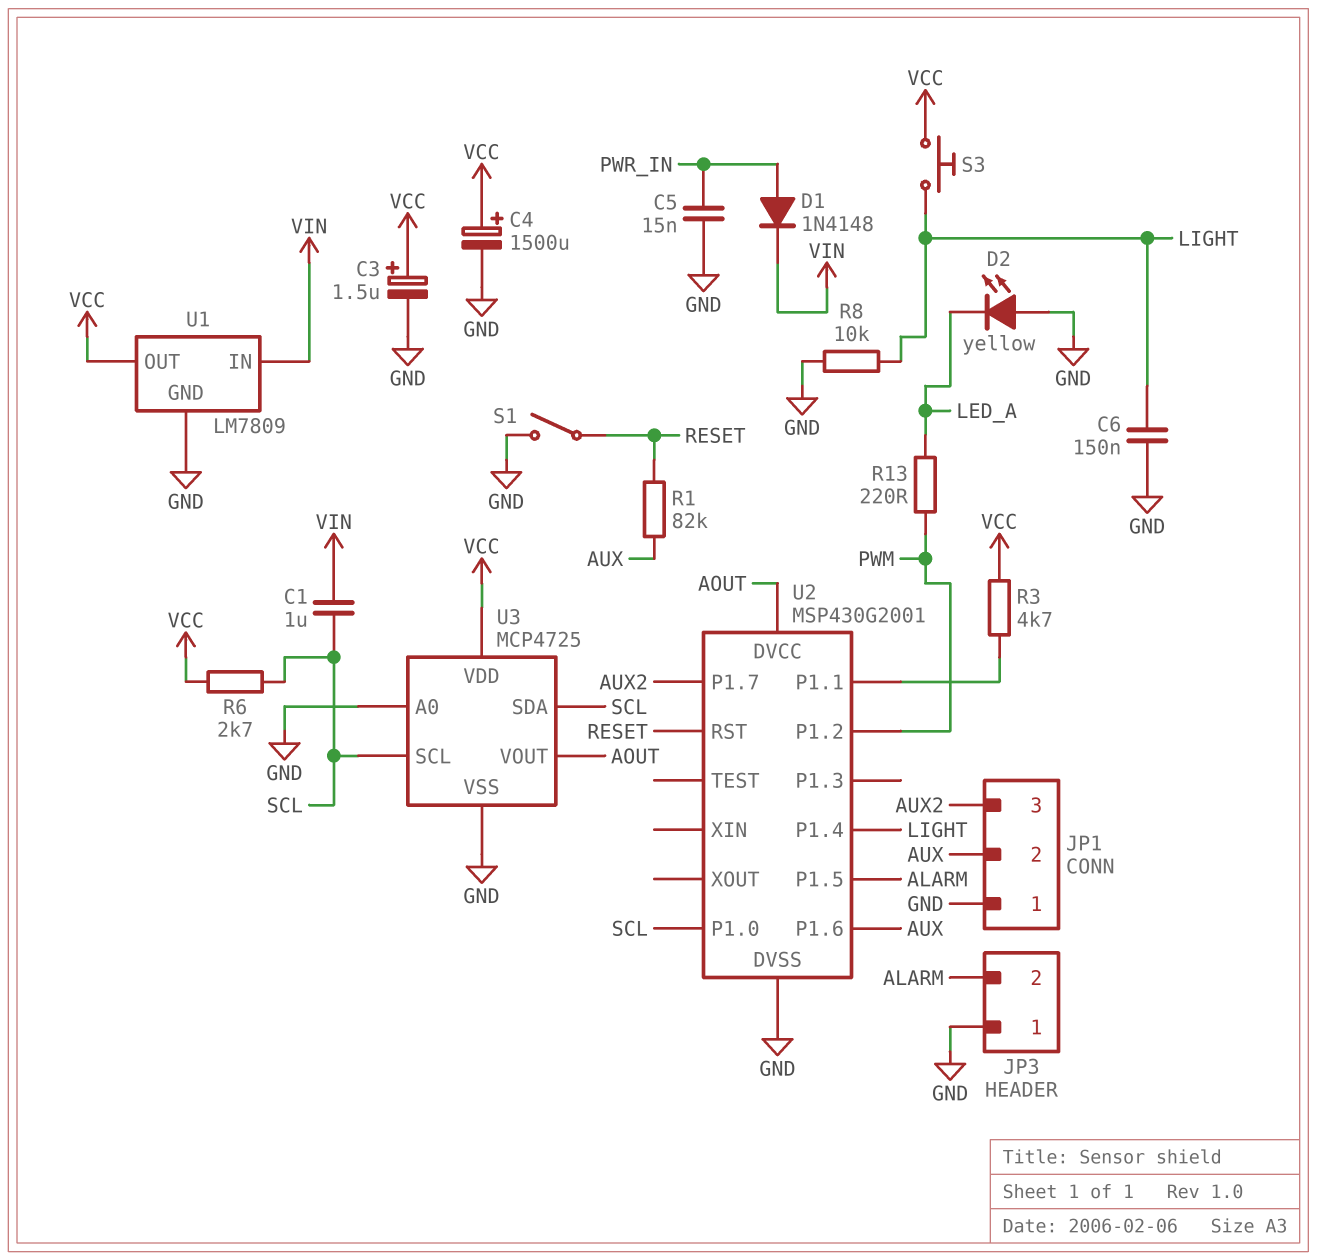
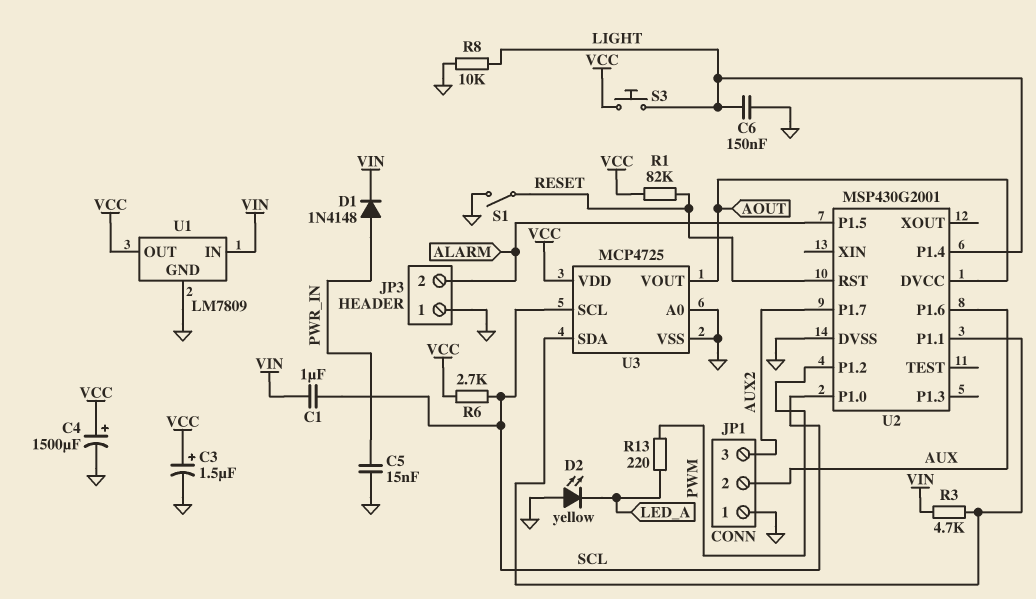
R1: 82k (AUX, RESET) -> 82k (RESET, VCC)
R3: 4.7k (U2/P1.1, VCC) -> 4.7k (U2/P1.1, VIN)
U3 pin SDA: SCL -> U2/P1.1

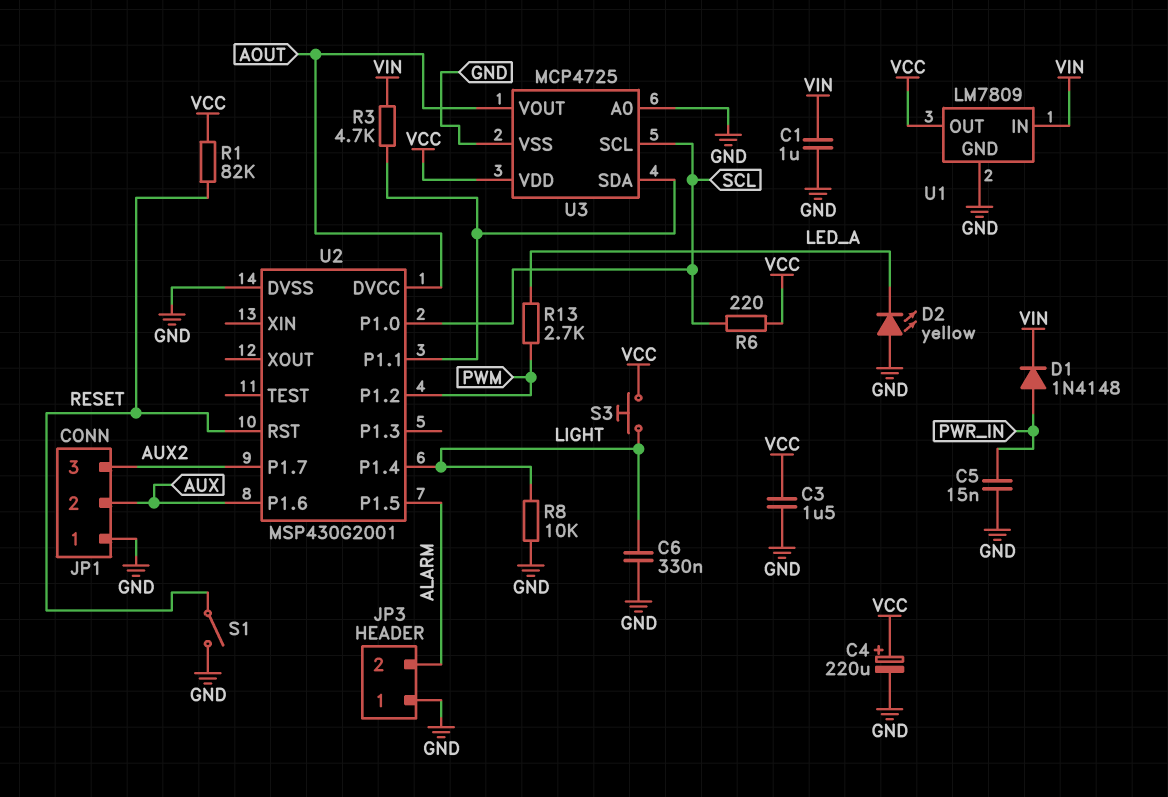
C1: 1uF (SCL, VIN) -> 1uF (GND, VIN)
C3: 1.5uF (plus VCC, minus GND) -> 1.5uF (GND, VCC)
C4: 1500uF (plus VCC, minus GND) -> 220uF (plus VCC, minus GND)
C6: 150nF (GND, LIGHT) -> 330nF (GND, LIGHT)
R6: 2.7k (SCL, VCC) -> 220 (SCL, VCC)
R13: 220 (LED_A, PWM) -> 2.7k (LED_A, PWM)

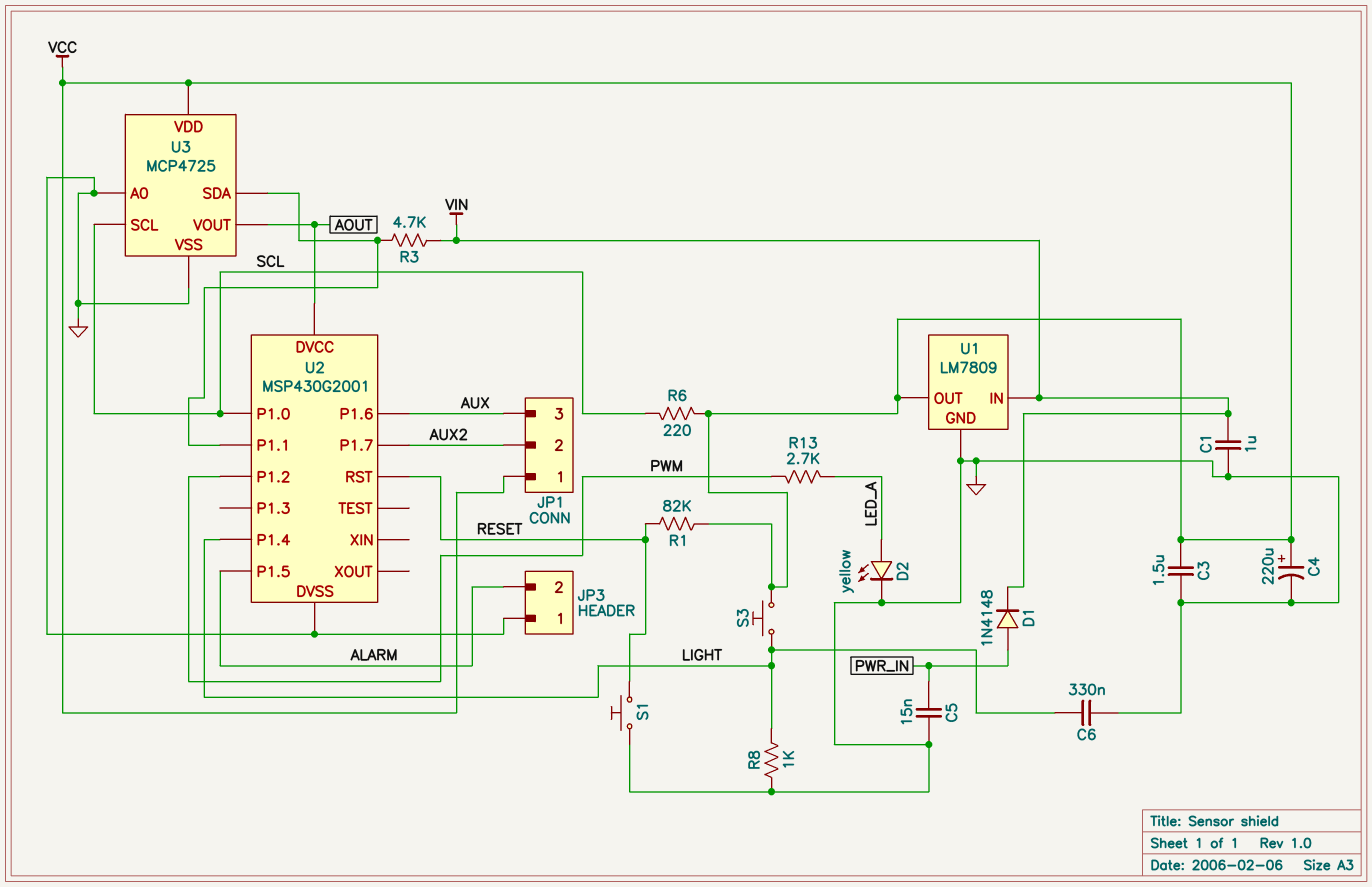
D2: LED yellow (A GND, K LED_A) -> LED yellow (A LED_A, K GND)
JP1 pin 1: GND -> VCC
JP1 pin 2: AUX -> AUX2
JP1 pin 3: AUX2 -> AUX
R8: 10k (GND, LIGHT) -> 1k (GND, LIGHT)
S1: switch (GND, RESET) -> button (GND, RESET)

